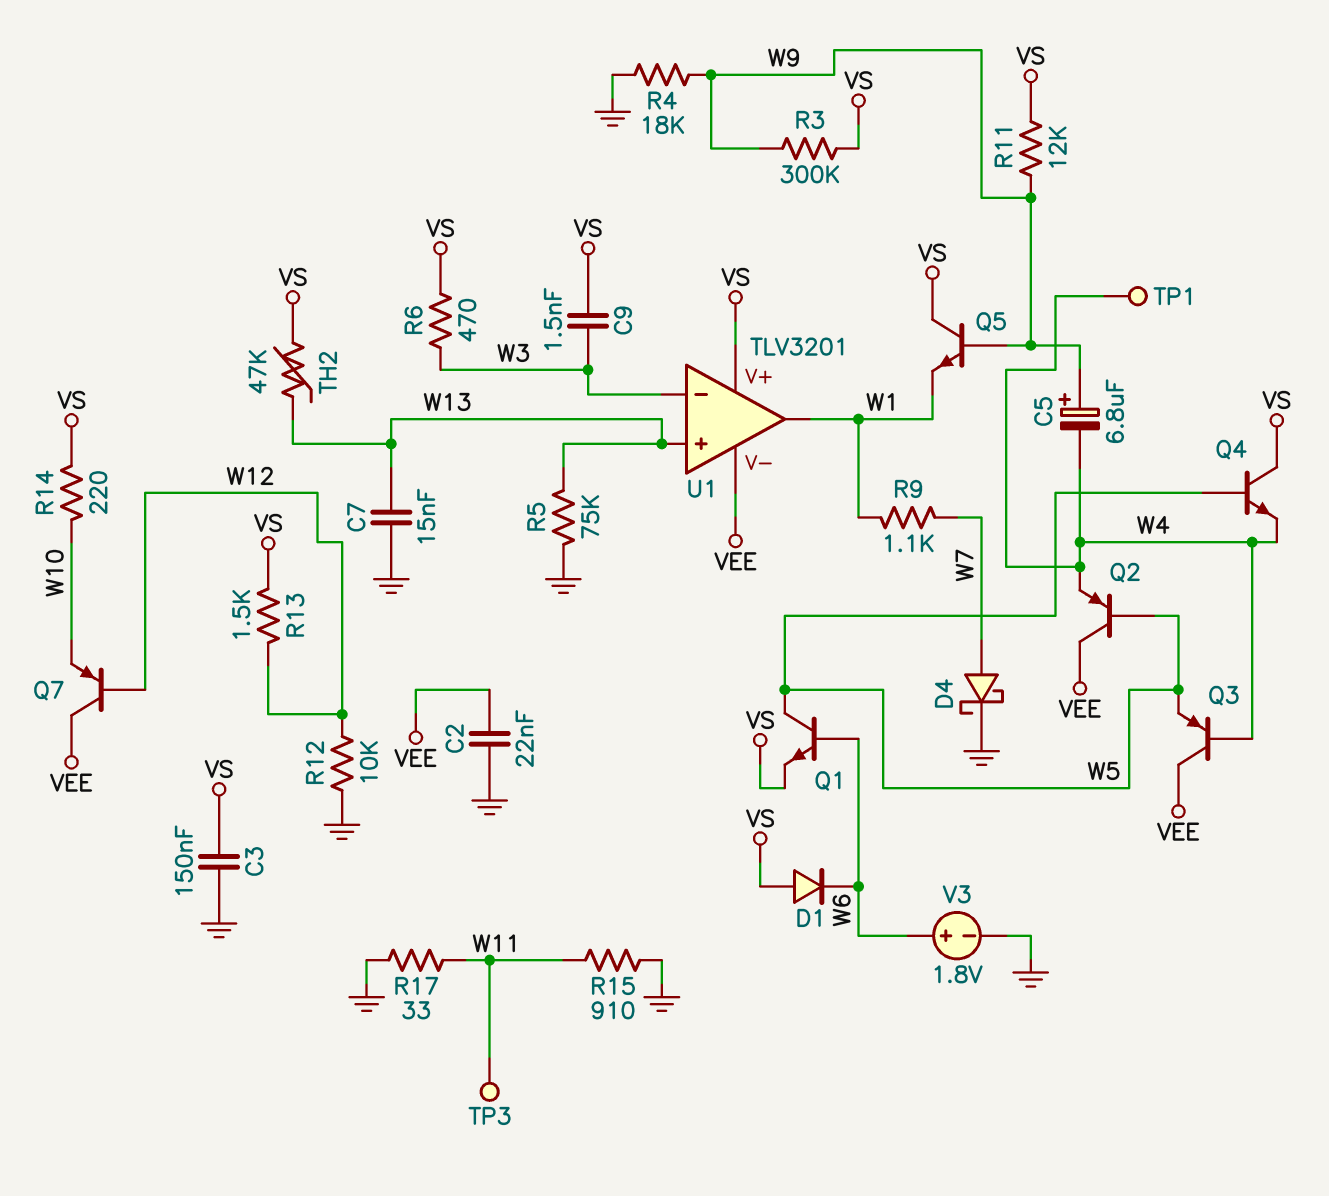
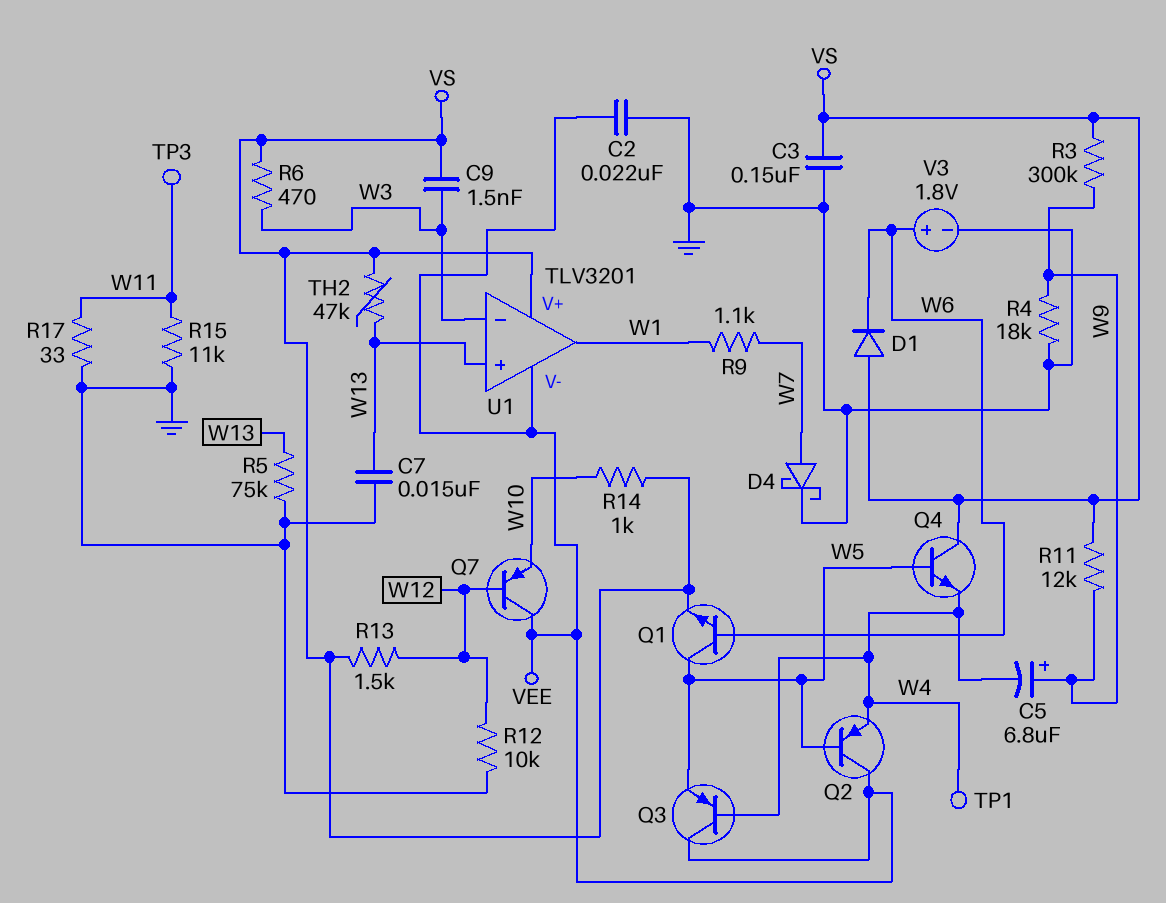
Q5: NPN (B W9, C VS, E W1) -> none
R14: 220 (VS, W10) -> 1k (VS, W10)
R15: 910 (GND, W11) -> 11k (GND, W11)

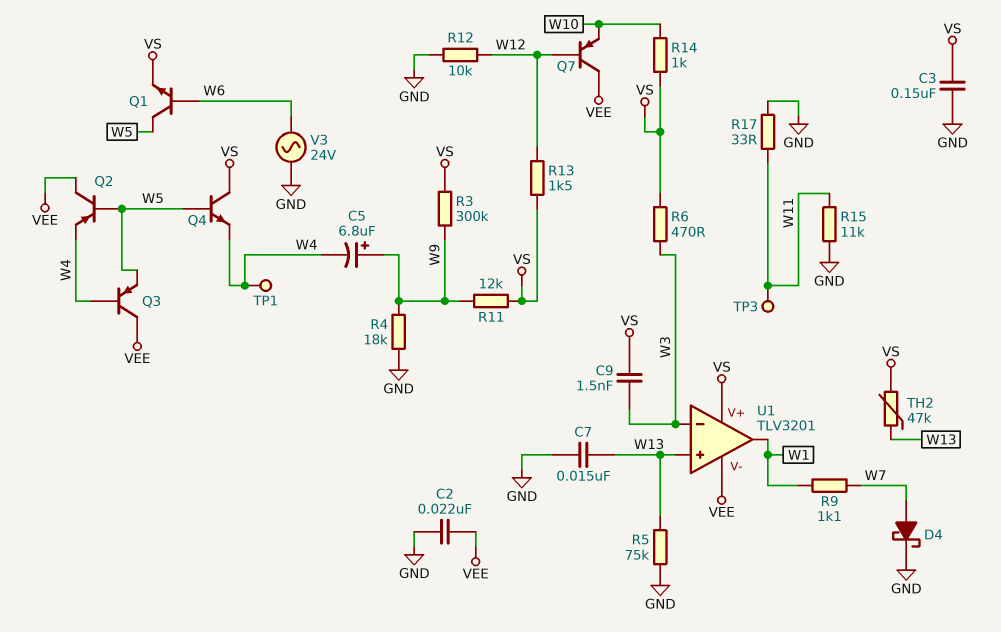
D1: diode (A VS, K W6) -> none
V3: 1.8V (plus W6, minus GND) -> AC 24V (GND, W6)

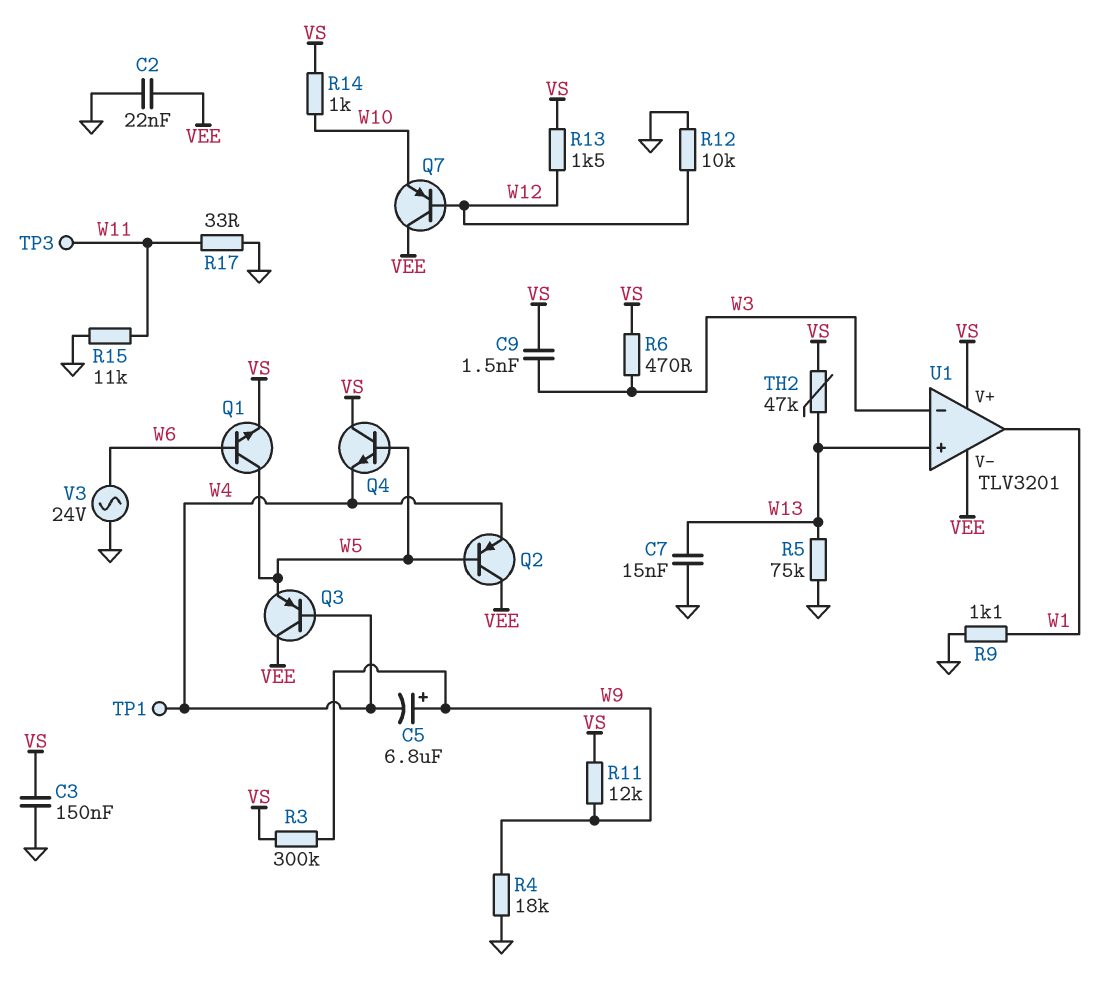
D4: schottky (A W7, K GND) -> none
R9: 1.1k (W1, W7) -> 1.1k (GND, W1)

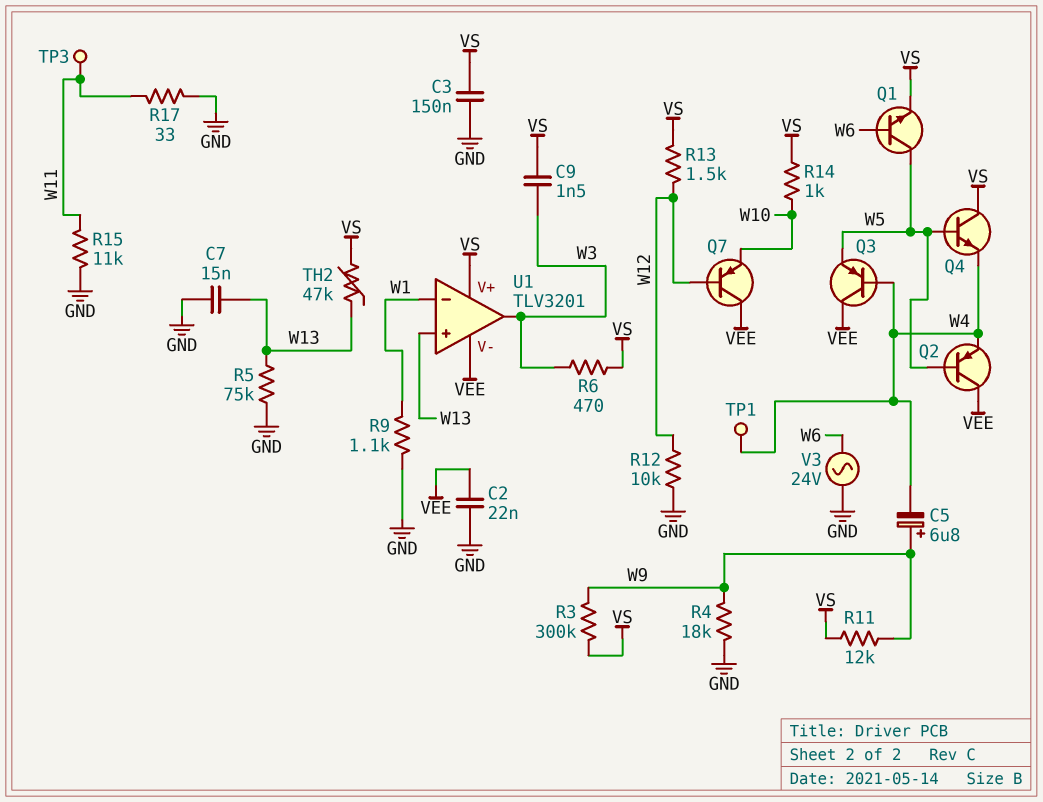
U1 pin in-: W3 -> W1
U1 pin out: W1 -> W3

